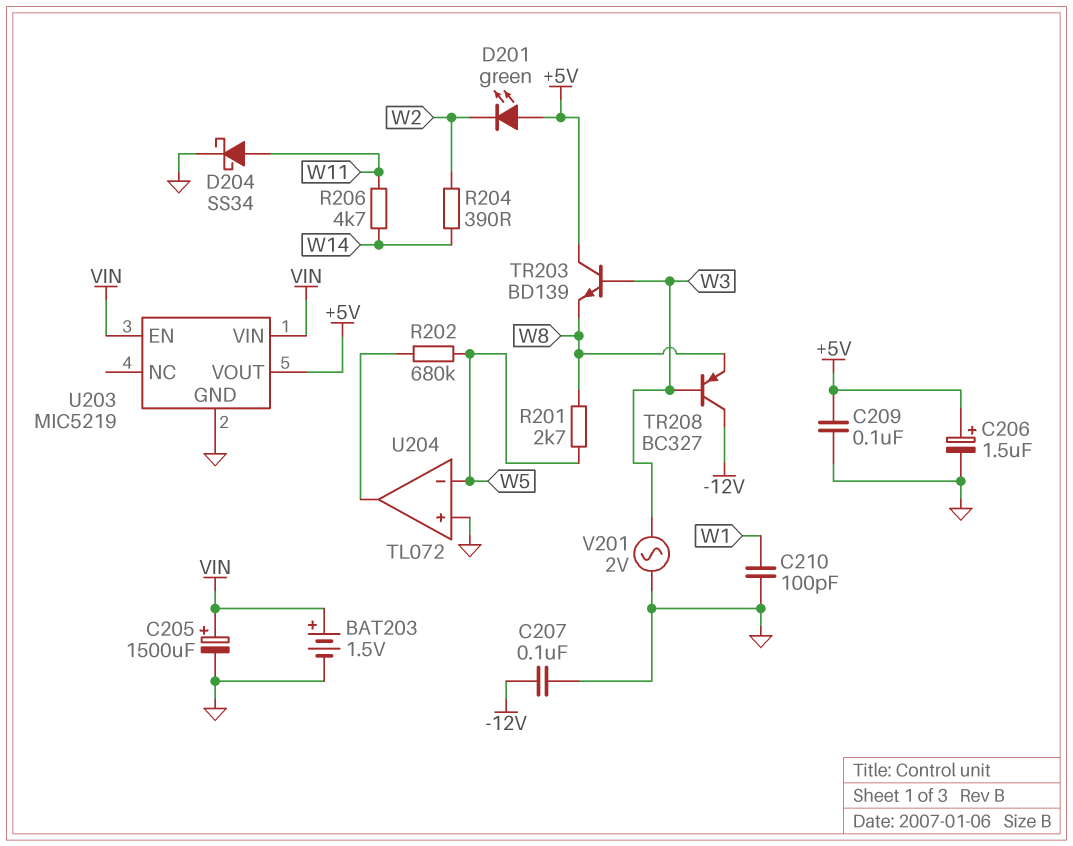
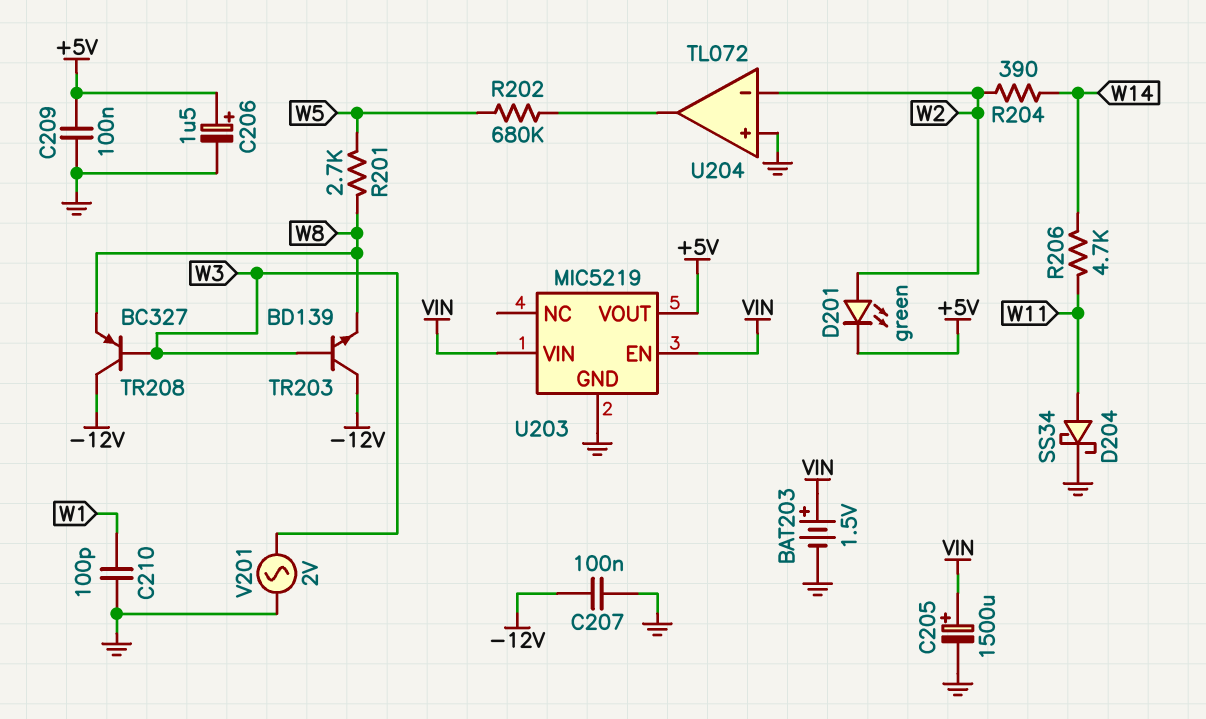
D201: LED green (A +5V, K W2) -> LED green (A W2, K +5V)
TR203: NPN BD139 (B W3, C +5V, E W8) -> NPN BD139 (B W3, C -12V, E W8)
U204 pin in-: W5 -> W2

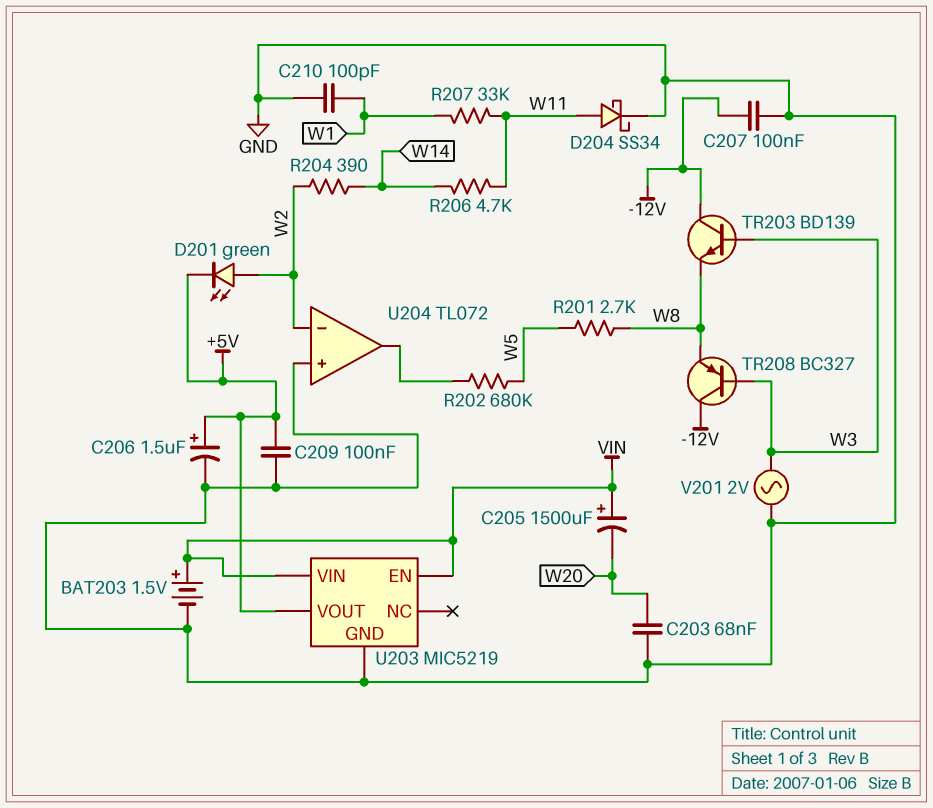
C203: none -> 68nF (GND, W20)
C205: 1500uF (plus VIN, minus GND) -> 1500uF (plus VIN, minus W20)
R207: none -> 33k (W1, W11)

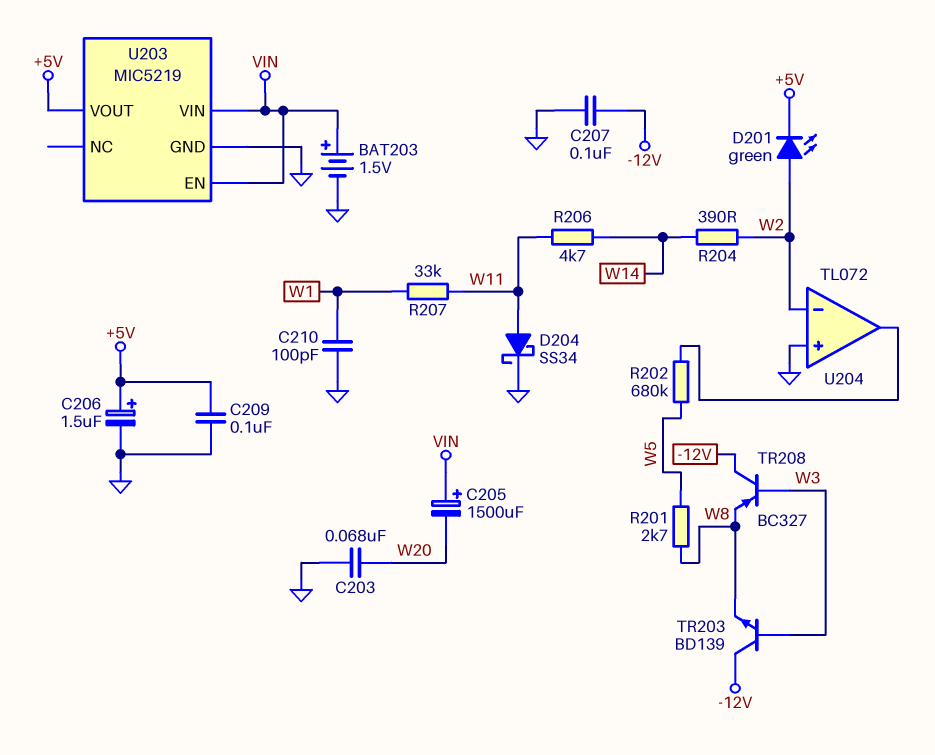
V201: AC 2V (GND, W3) -> none

